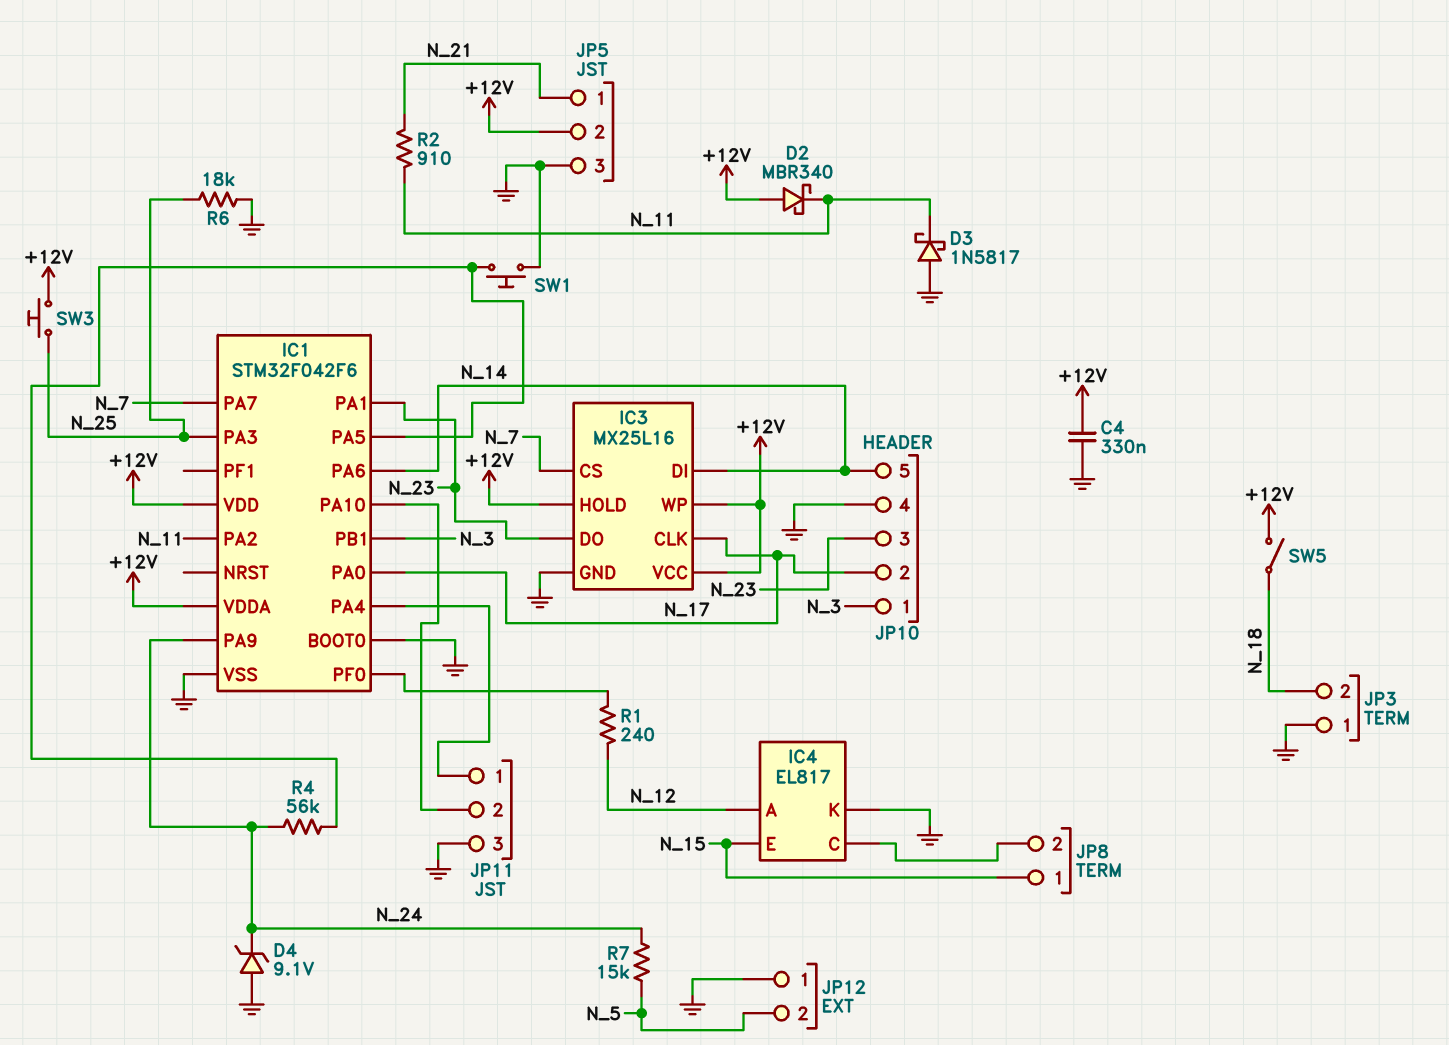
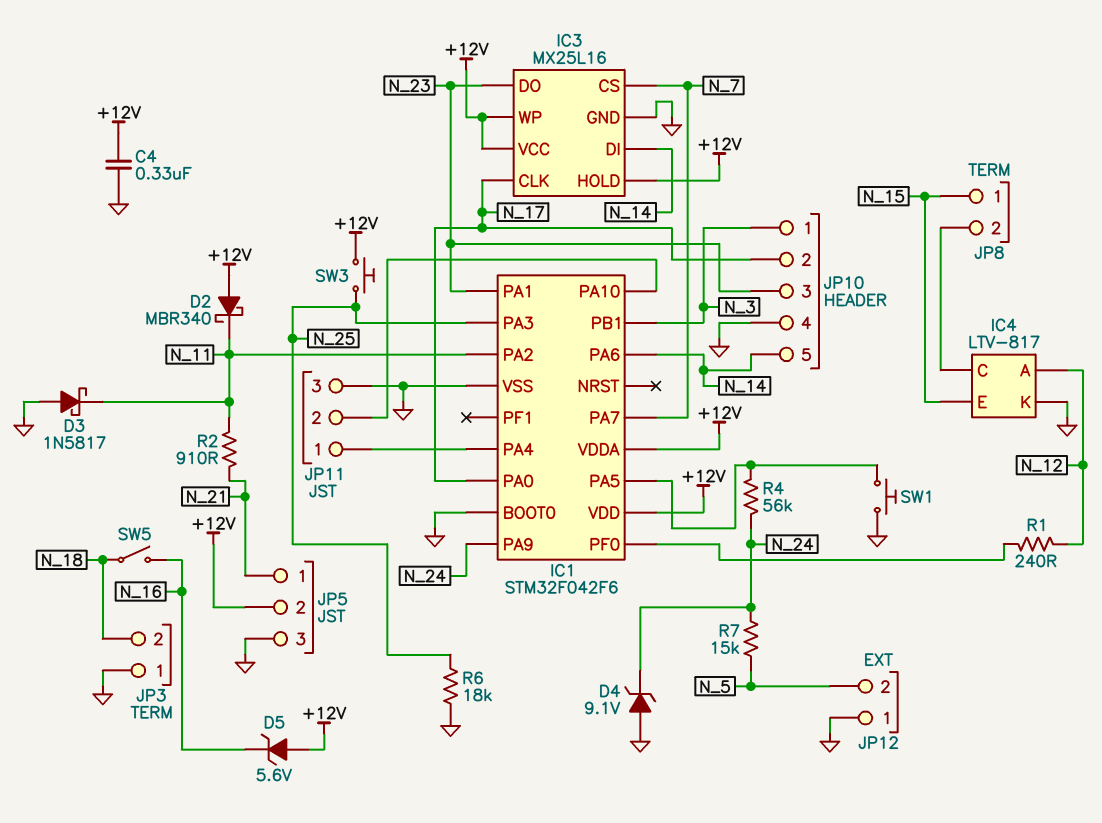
D5: none -> zener 5.6V (A +12V, K N_16)
IC4: EL817 -> LTV-817
SW5: switch (+12V, N_18) -> switch (N_16, N_18)

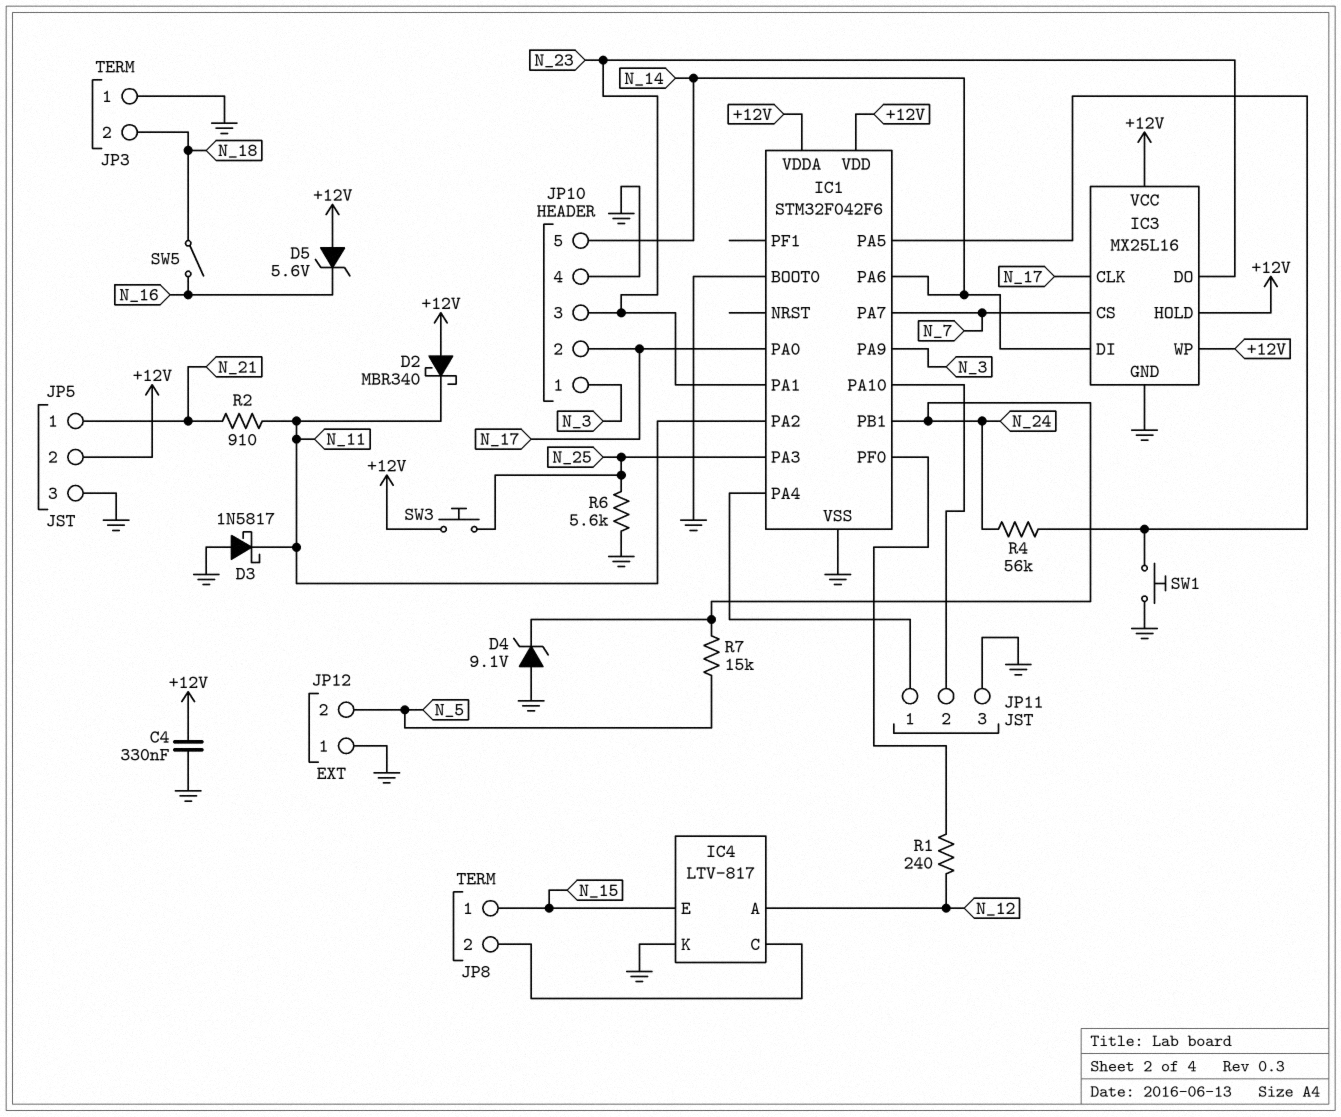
IC1 pin PA9: N_24 -> N_3
IC1 pin PB1: N_3 -> N_24
R6: 18k (GND, N_25) -> 5.6k (GND, N_25)

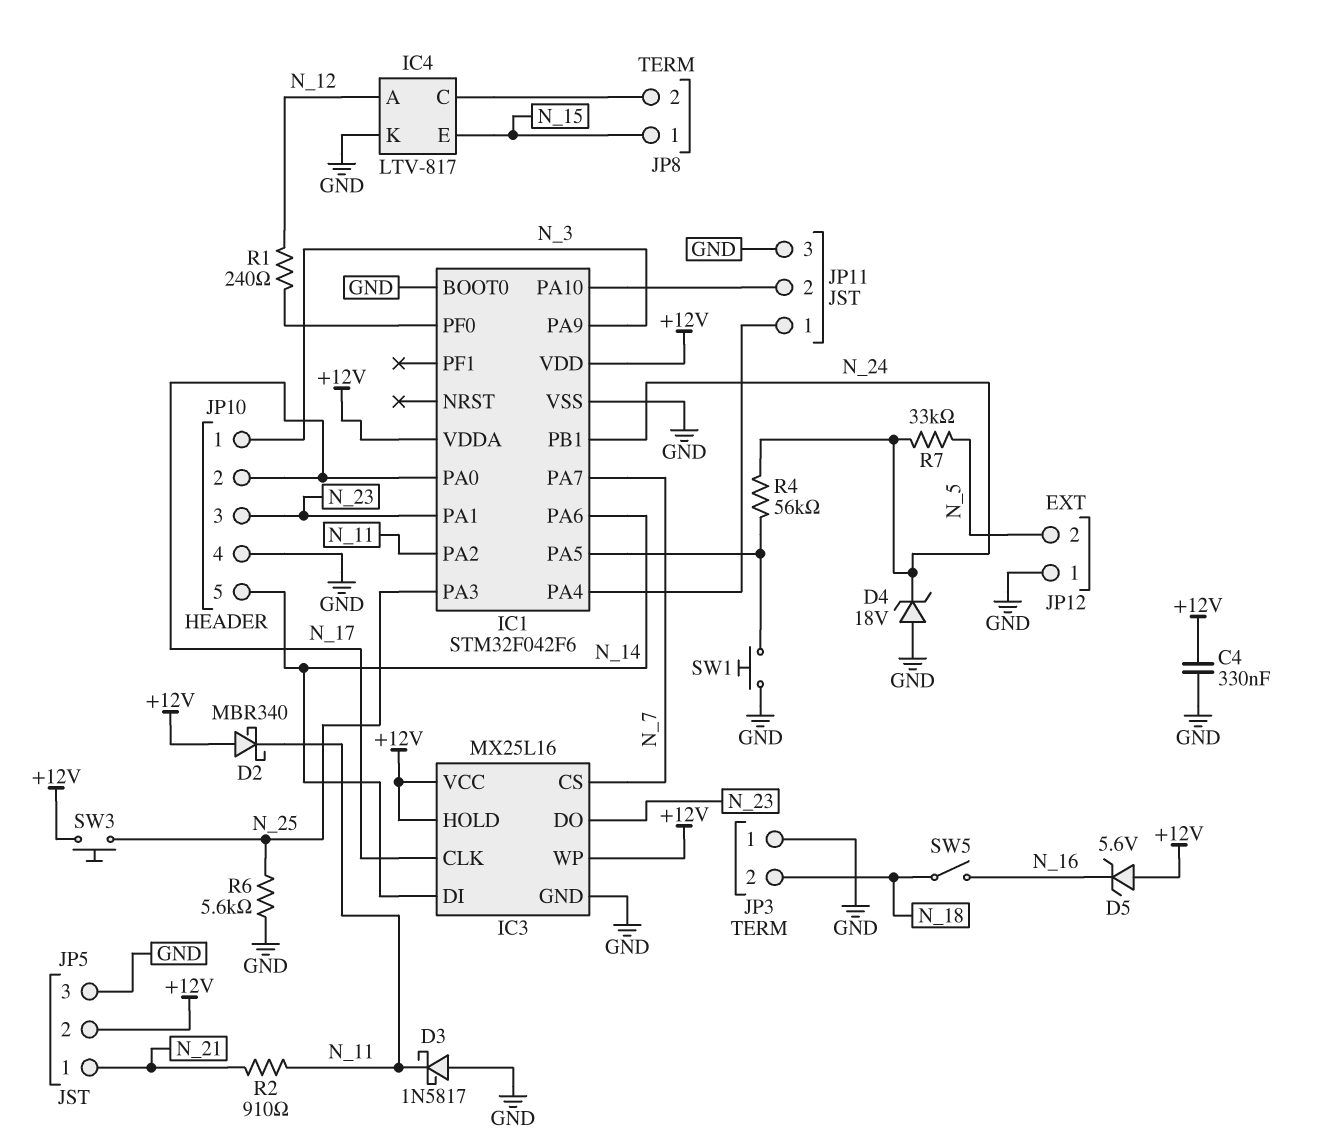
D4: zener 9.1V (A GND, K N_24) -> zener 18V (A GND, K N_24)
R7: 15k (N_5, N_24) -> 33k (N_5, N_24)

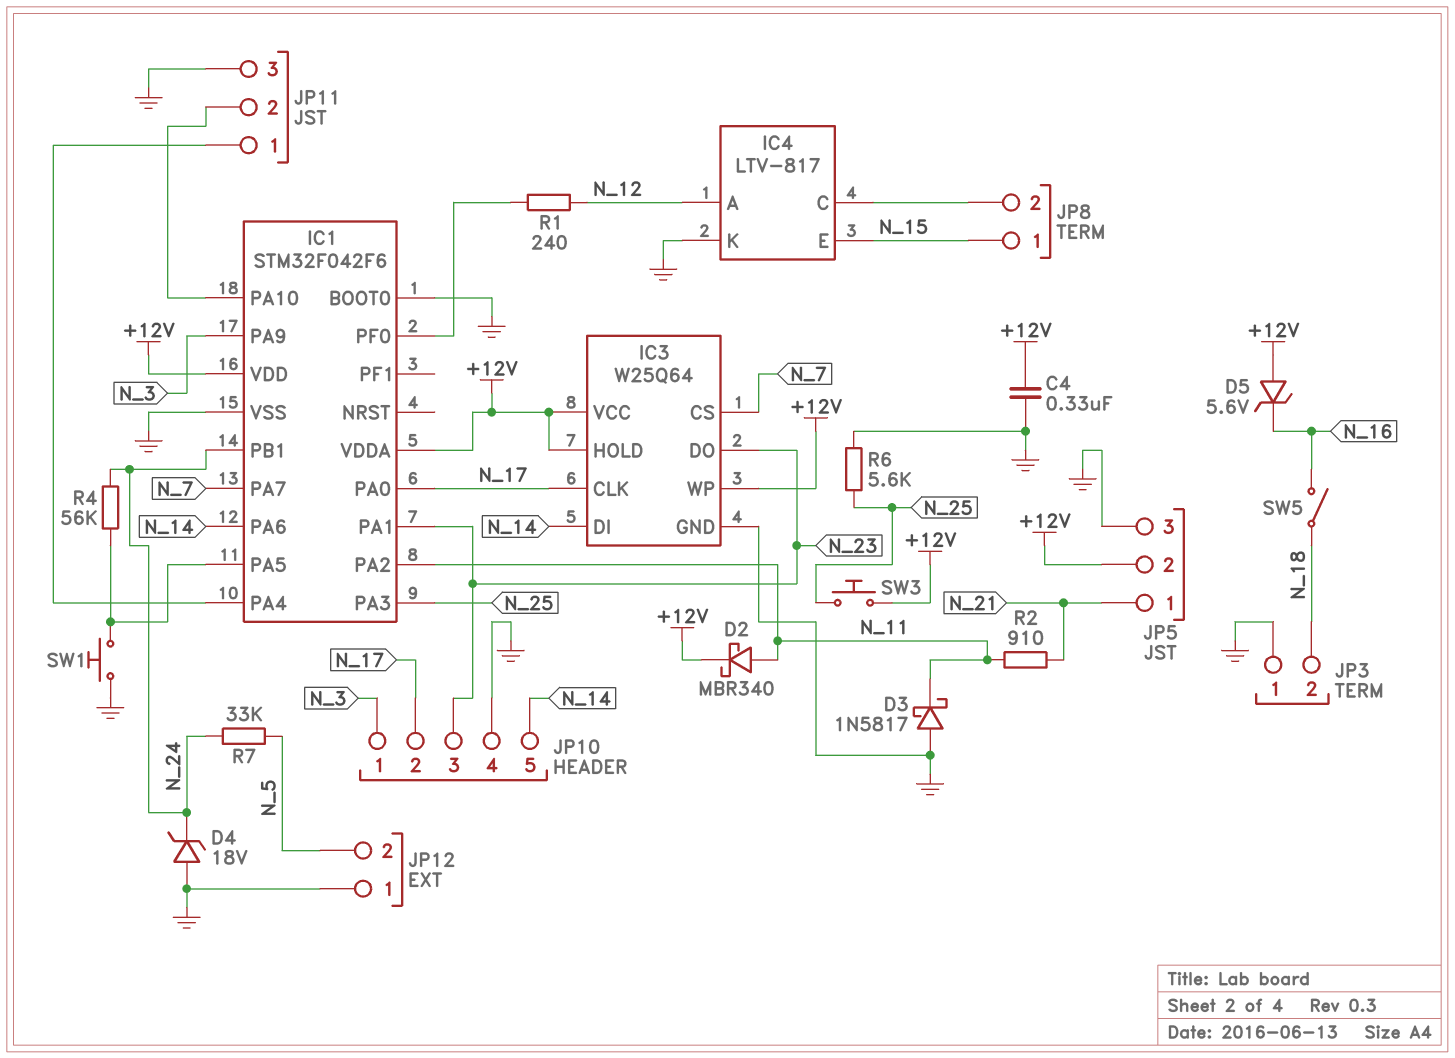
D2: schottky MBR340 (A +12V, K N_11) -> schottky MBR340 (A N_11, K +12V)
IC3: MX25L16 -> W25Q64

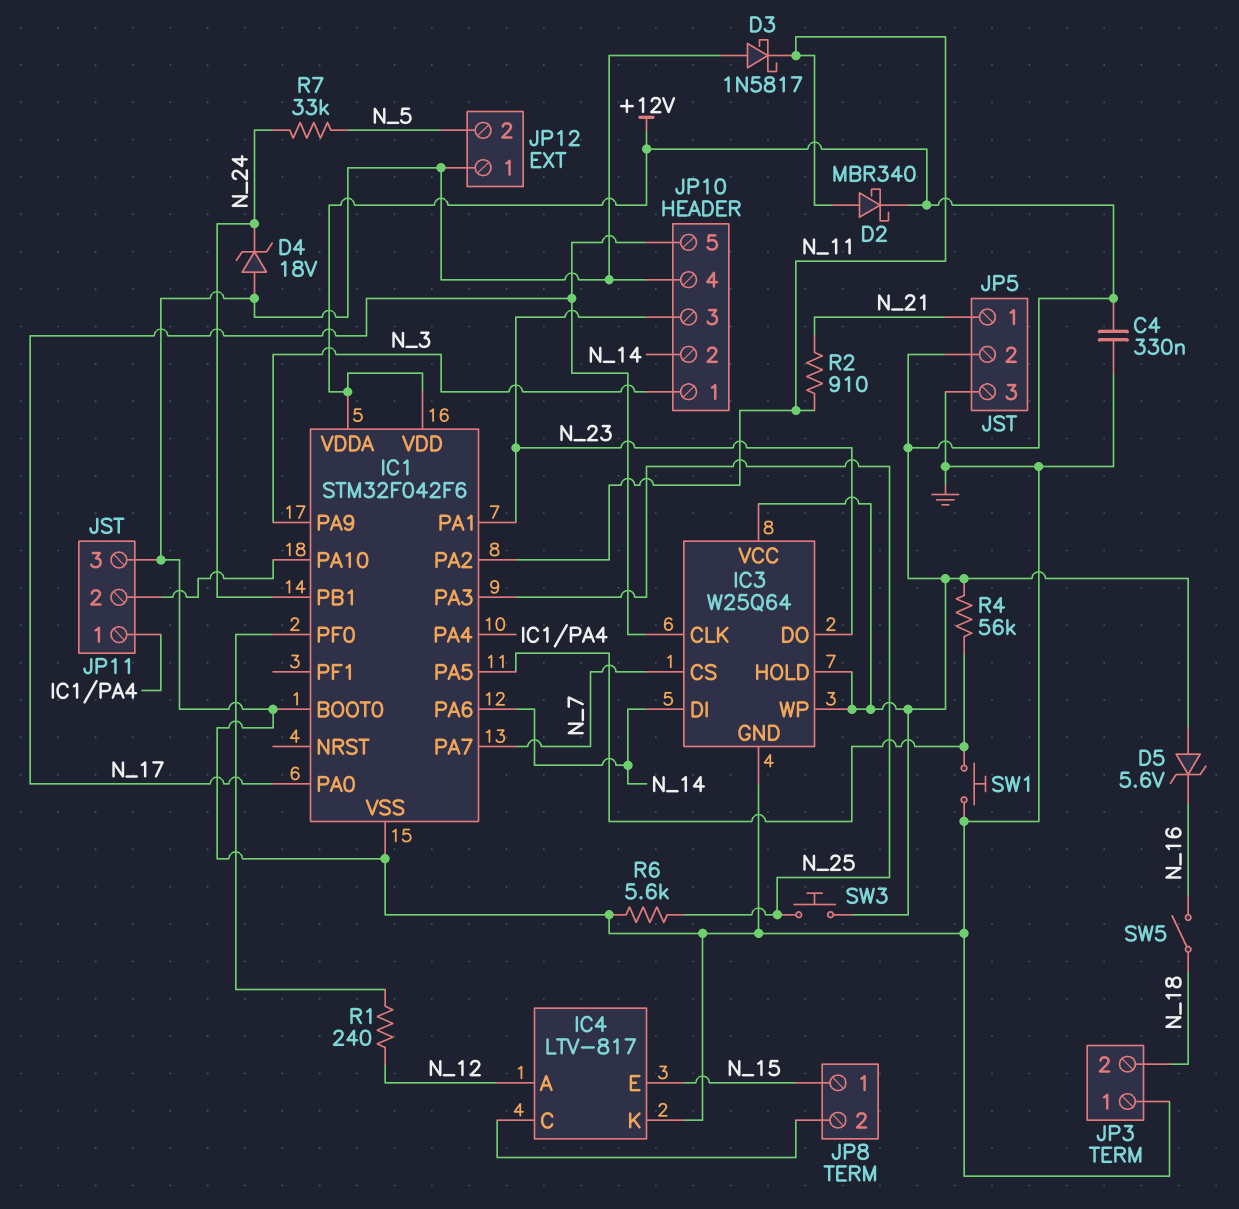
JP10 pin 2: N_17 -> N_14
JP10 pin 5: N_14 -> N_17
R4: 56k (IC1/PA5, N_24) -> 56k (+12V, IC1/PA5)

